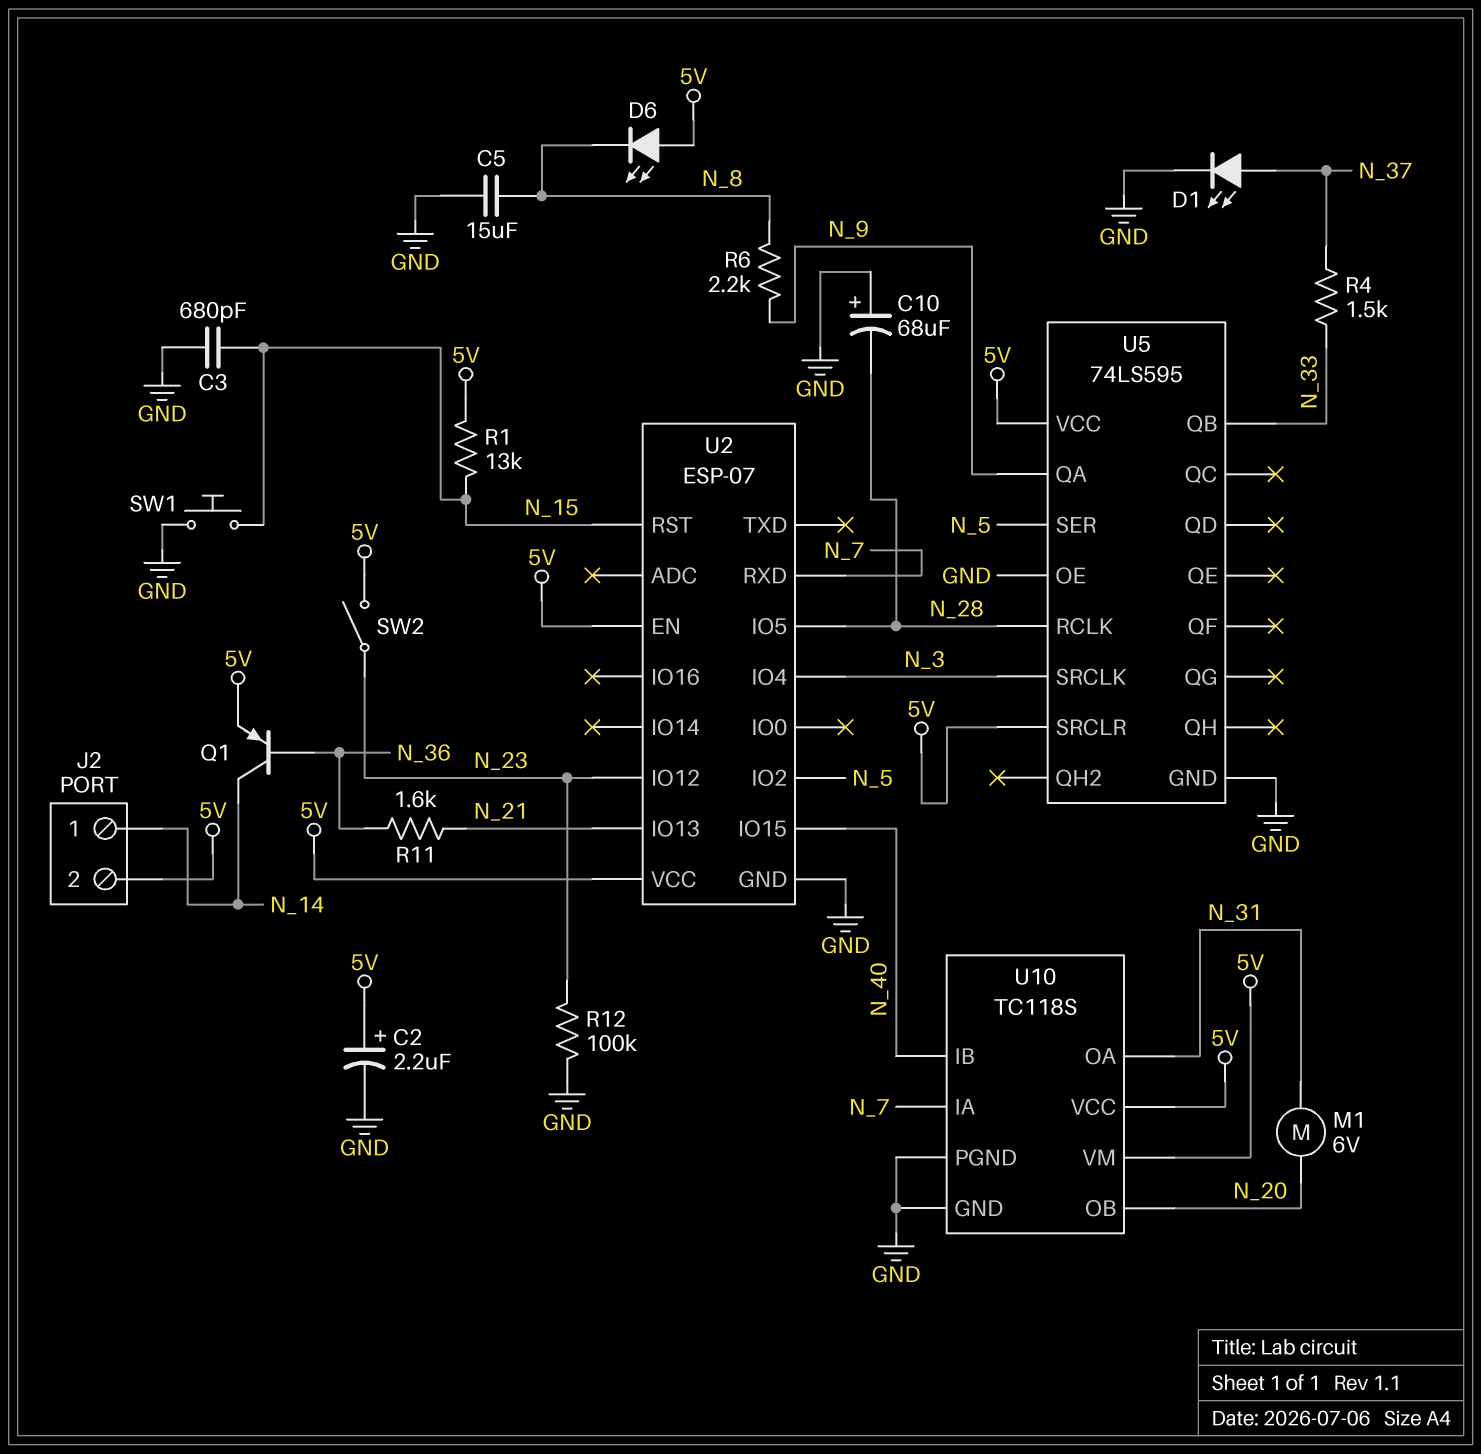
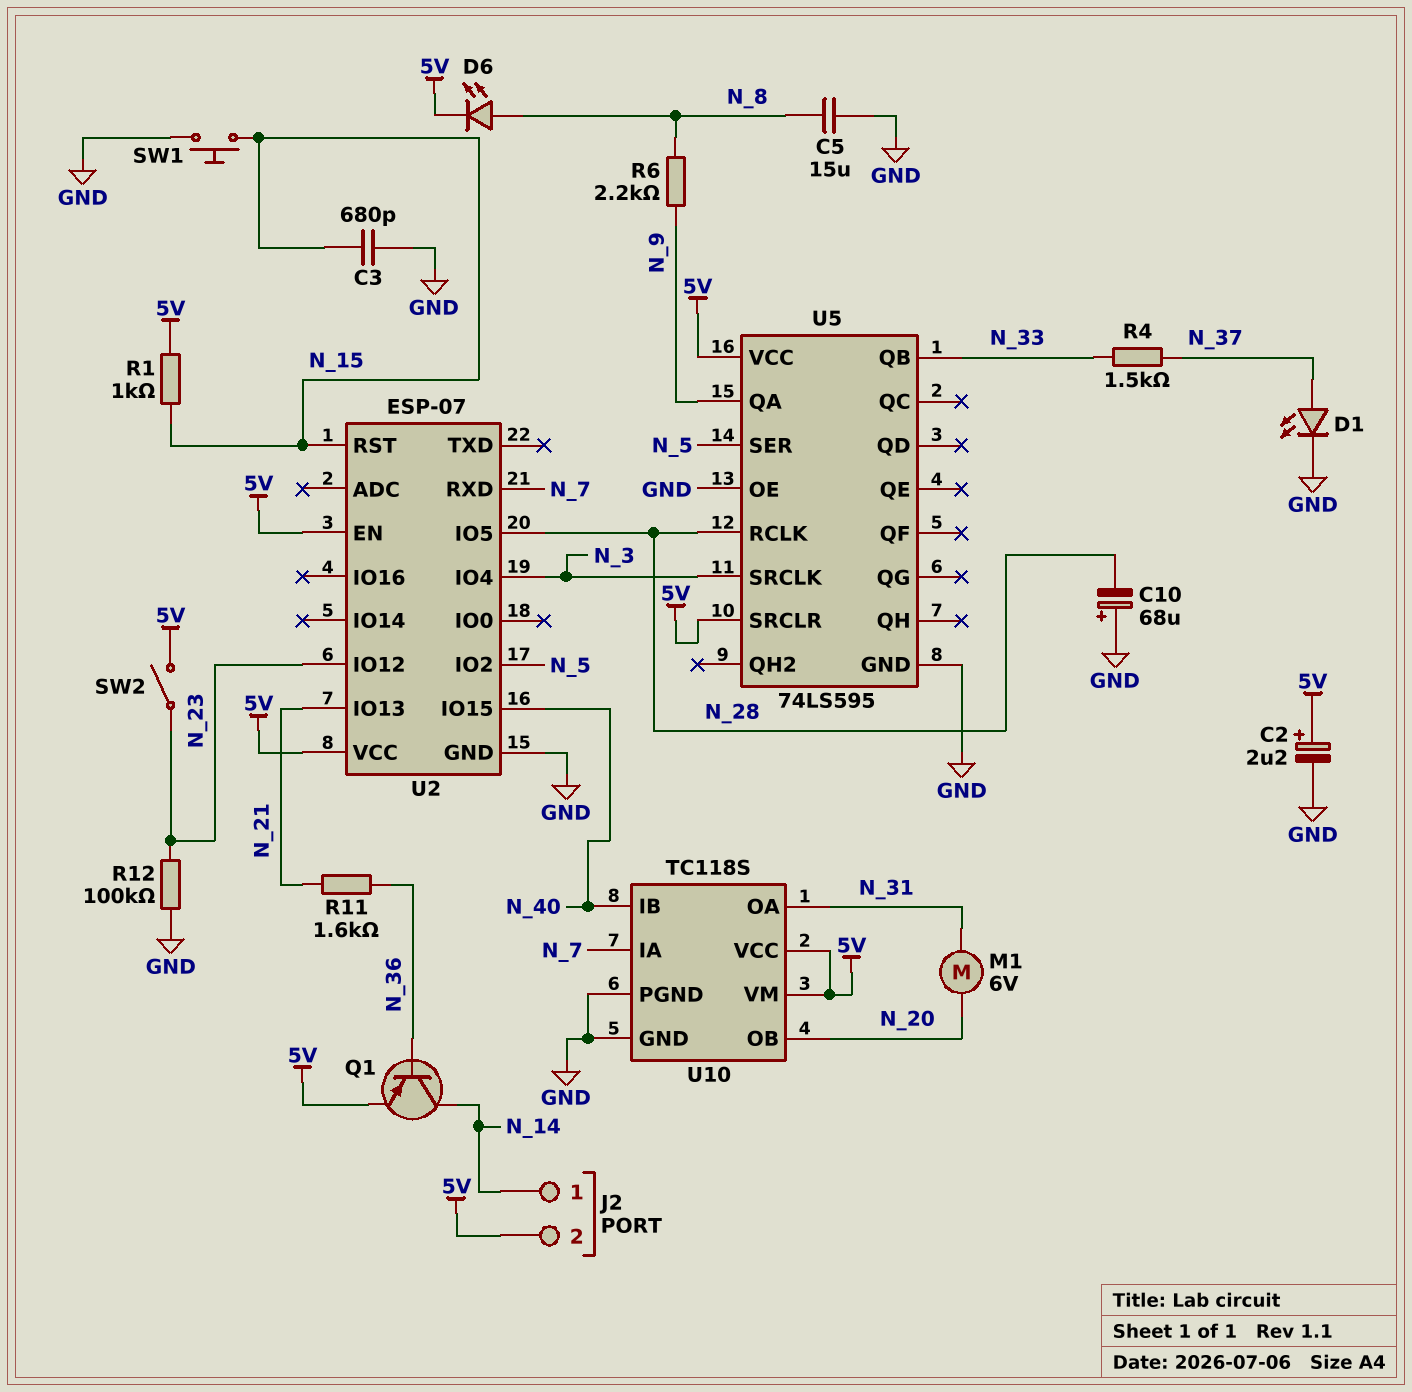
D6: LED (A 5V, K N_8) -> LED (A N_8, K 5V)
R1: 13k (5V, N_15) -> 1k (5V, N_15)

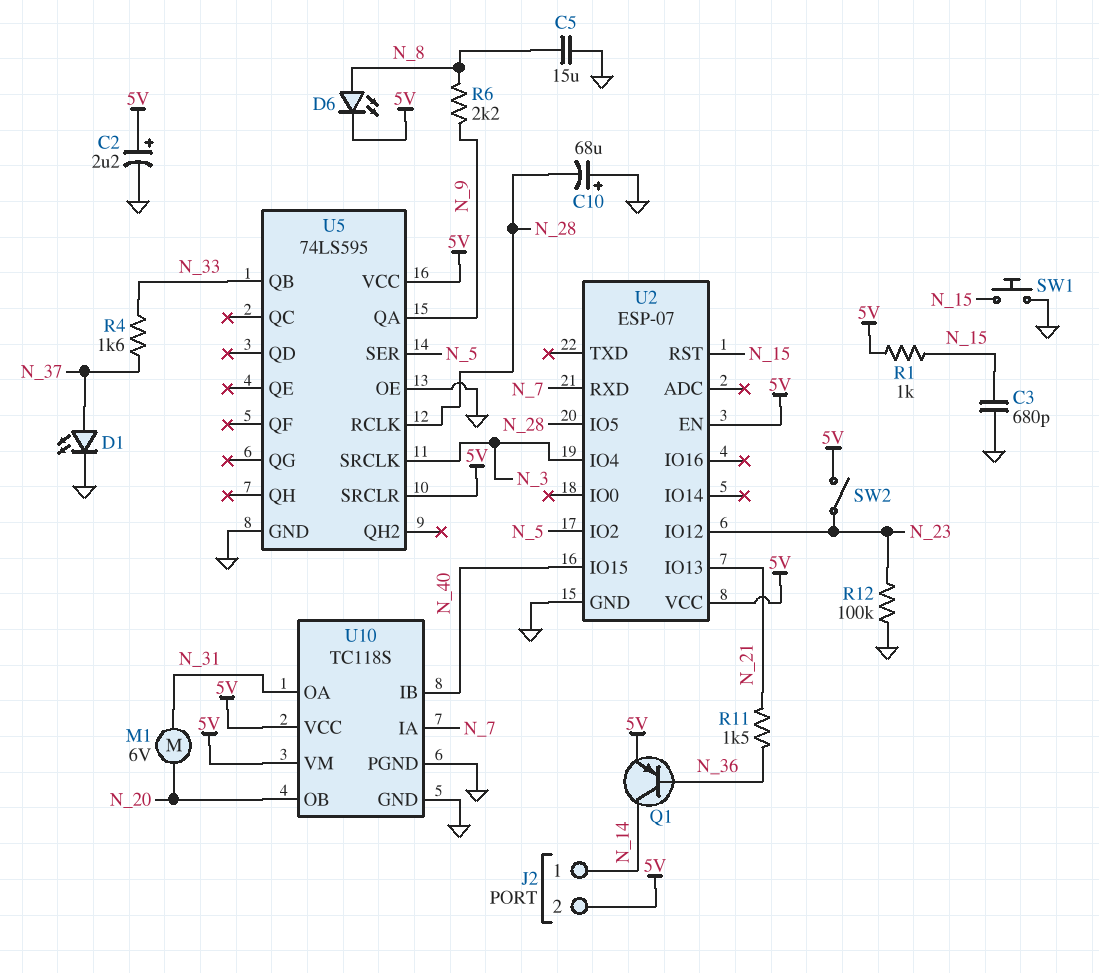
R4: 1.5k (N_33, N_37) -> 1.6k (N_33, N_37)
R11: 1.6k (N_21, N_36) -> 1.5k (N_21, N_36)

